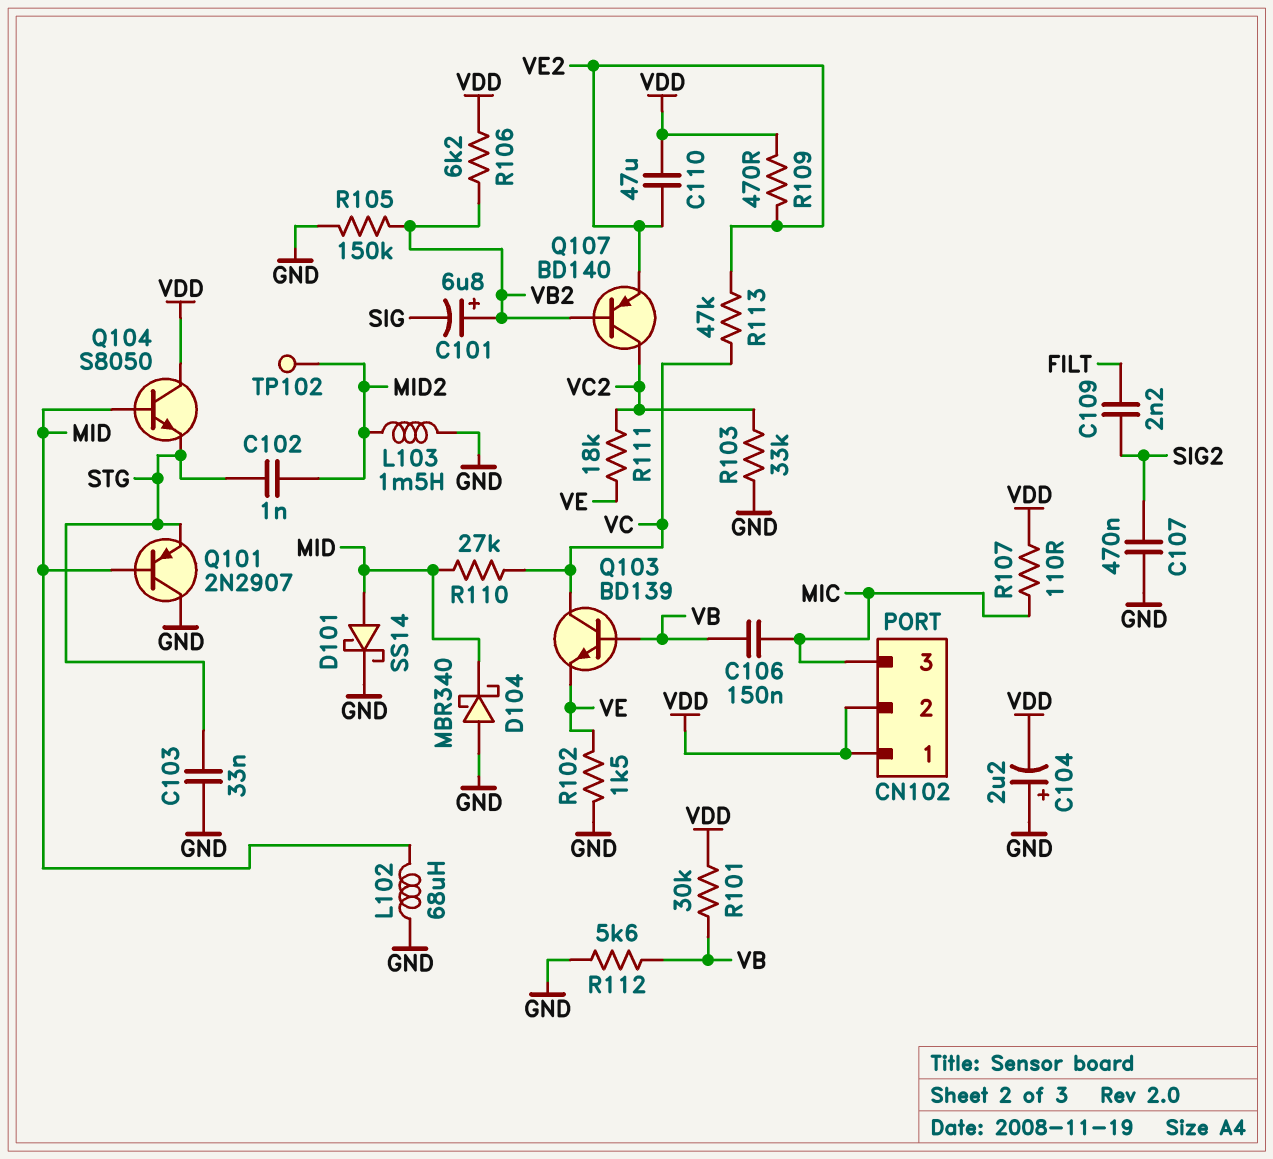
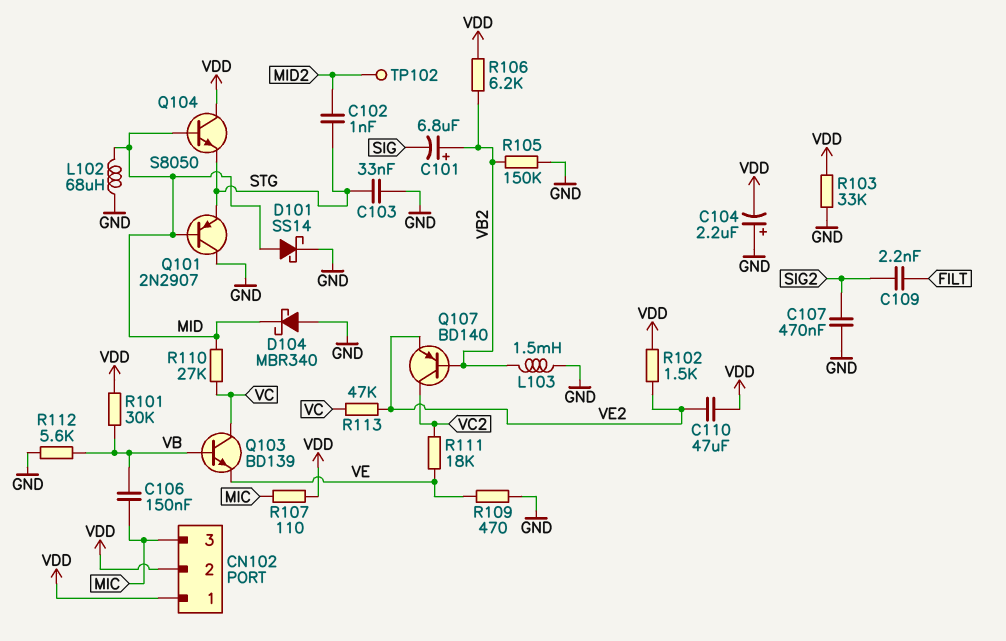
L103: 1.5mH (GND, MID2) -> 1.5mH (GND, VB2)
R102: 1.5k (GND, VE) -> 1.5k (VDD, VE2)
R103: 33k (GND, VC2) -> 33k (GND, VDD)
R109: 470 (VDD, VE2) -> 470 (GND, VE)

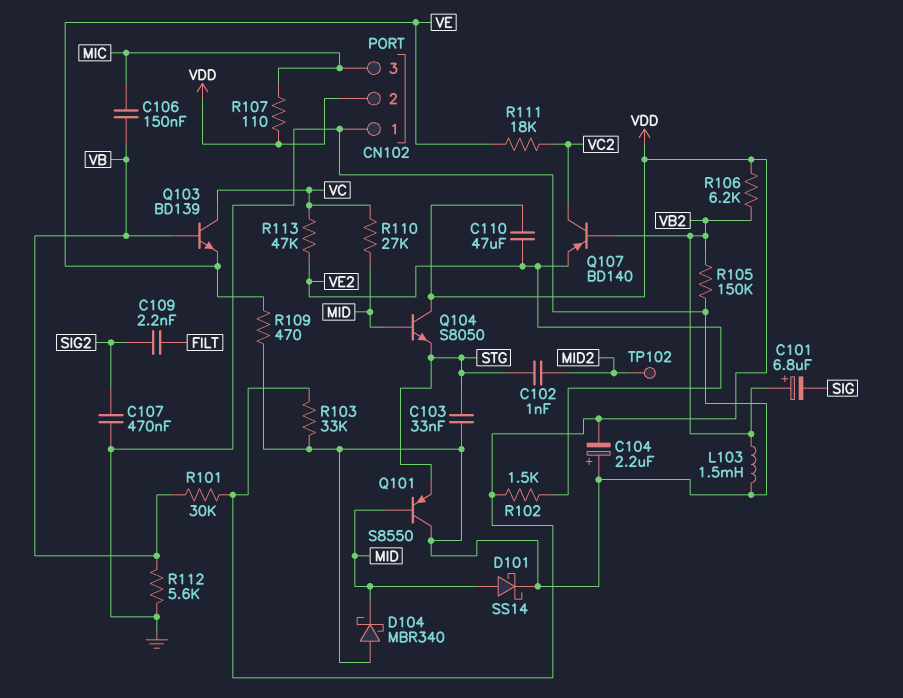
CN102 pin 1: VDD -> GND
L102: 68uH (GND, MID) -> none
Q101: PNP 2N2907 (B MID, C GND, E STG) -> PNP S8550 (B MID, C GND, E STG)

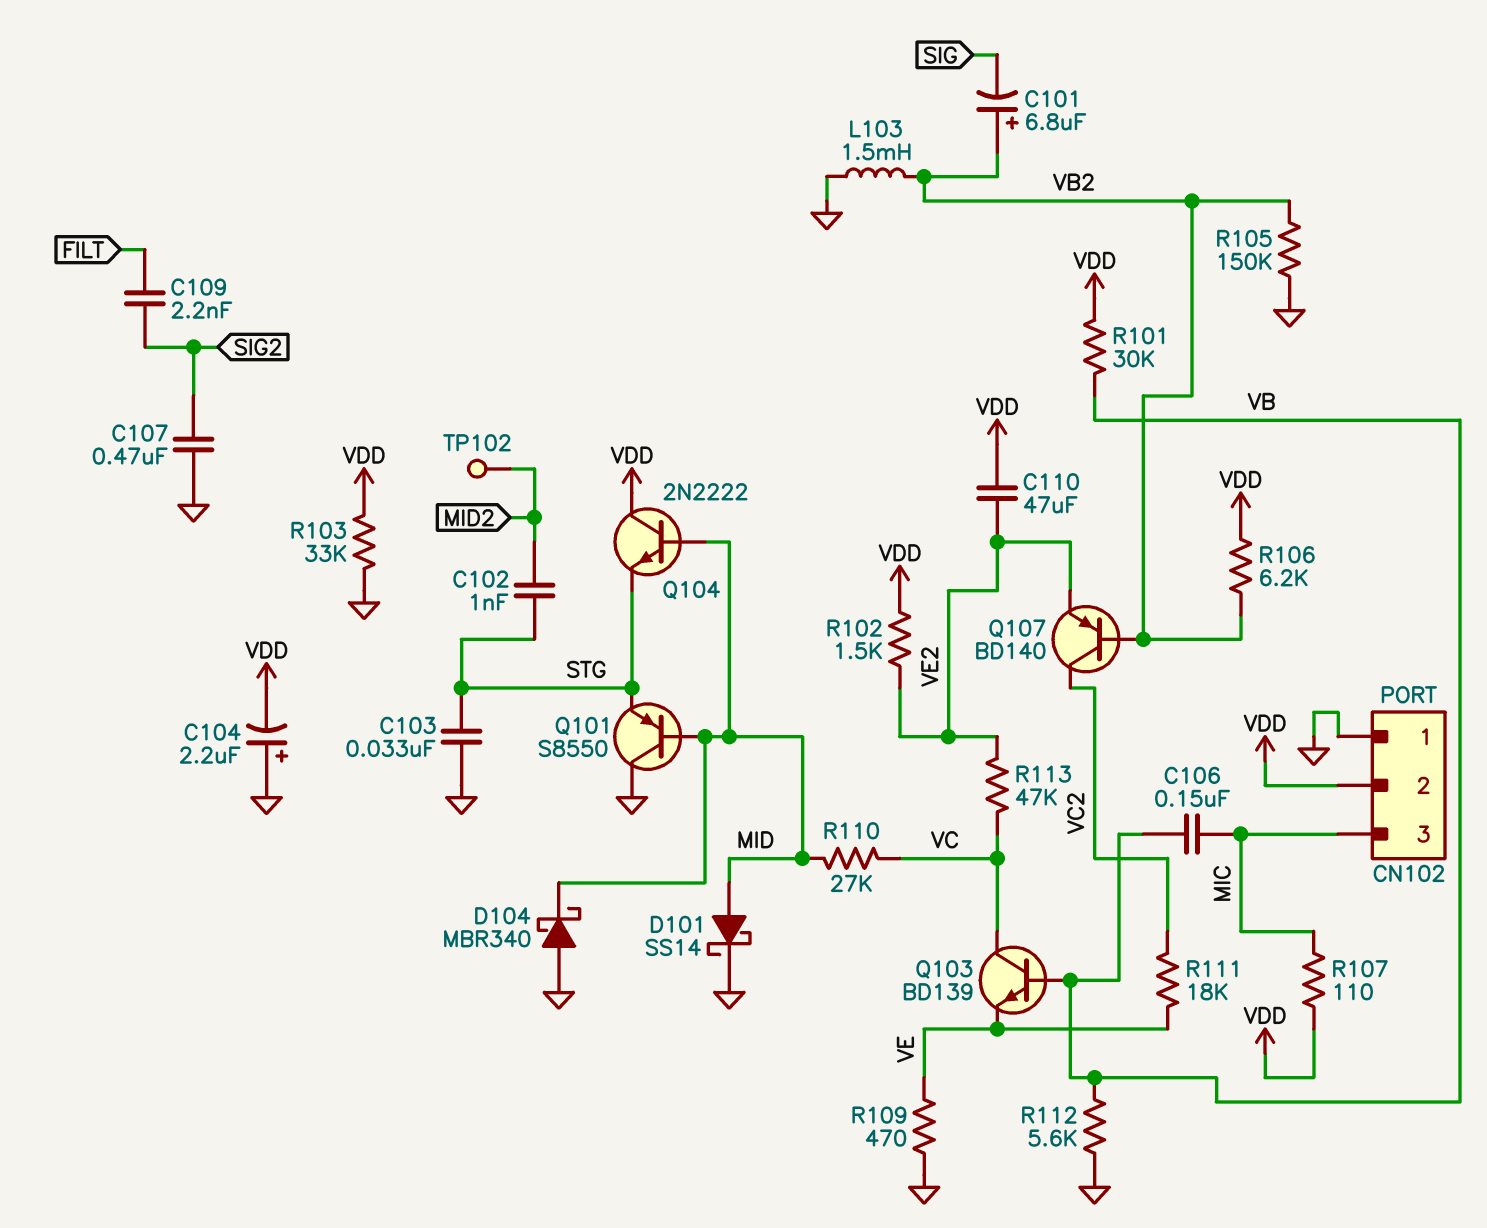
Q104: NPN S8050 (B MID, C VDD, E STG) -> NPN 2N2222 (B MID, C VDD, E STG)

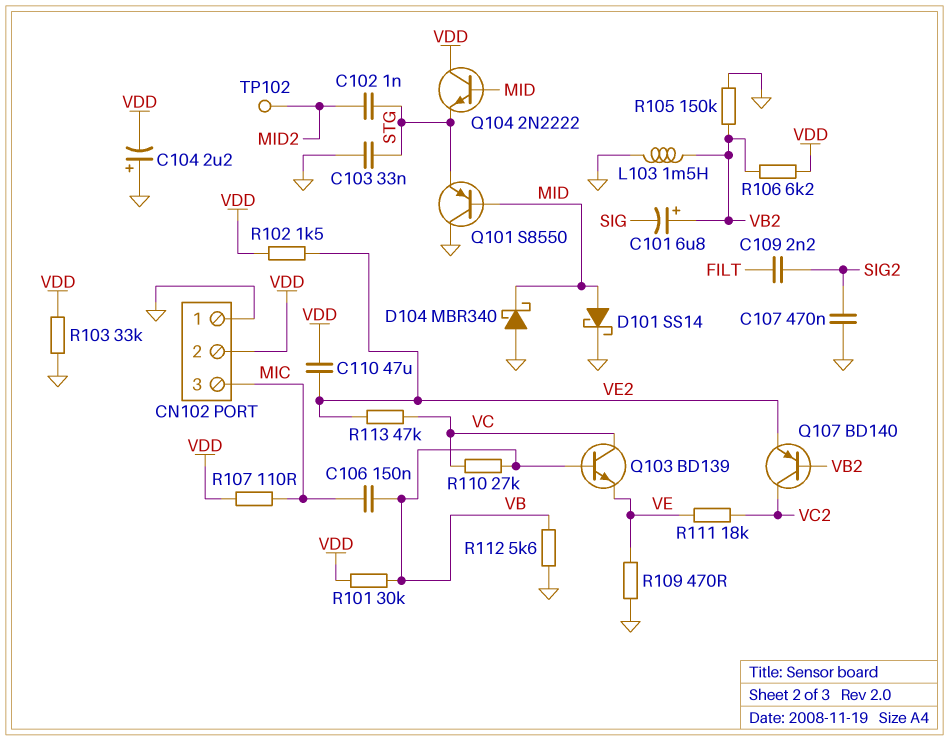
R110: 27k (MID, VC) -> 27k (VB, VC)

